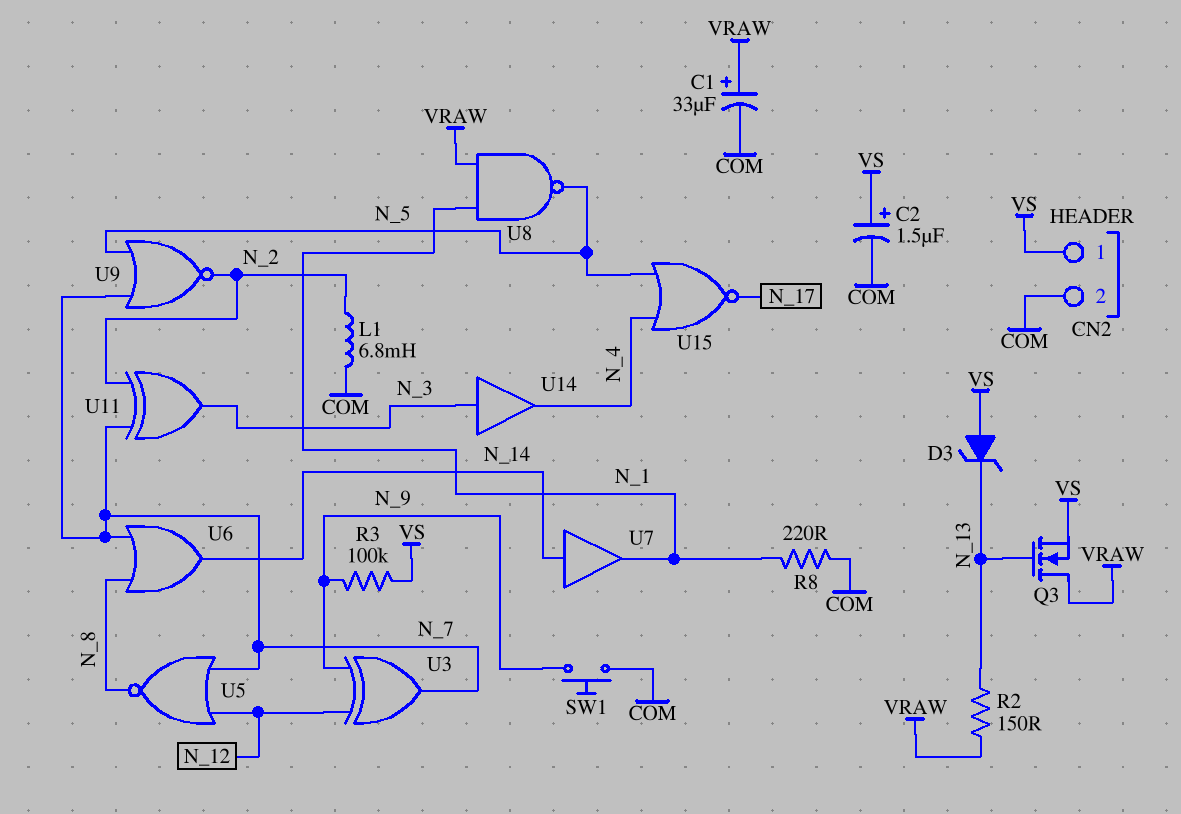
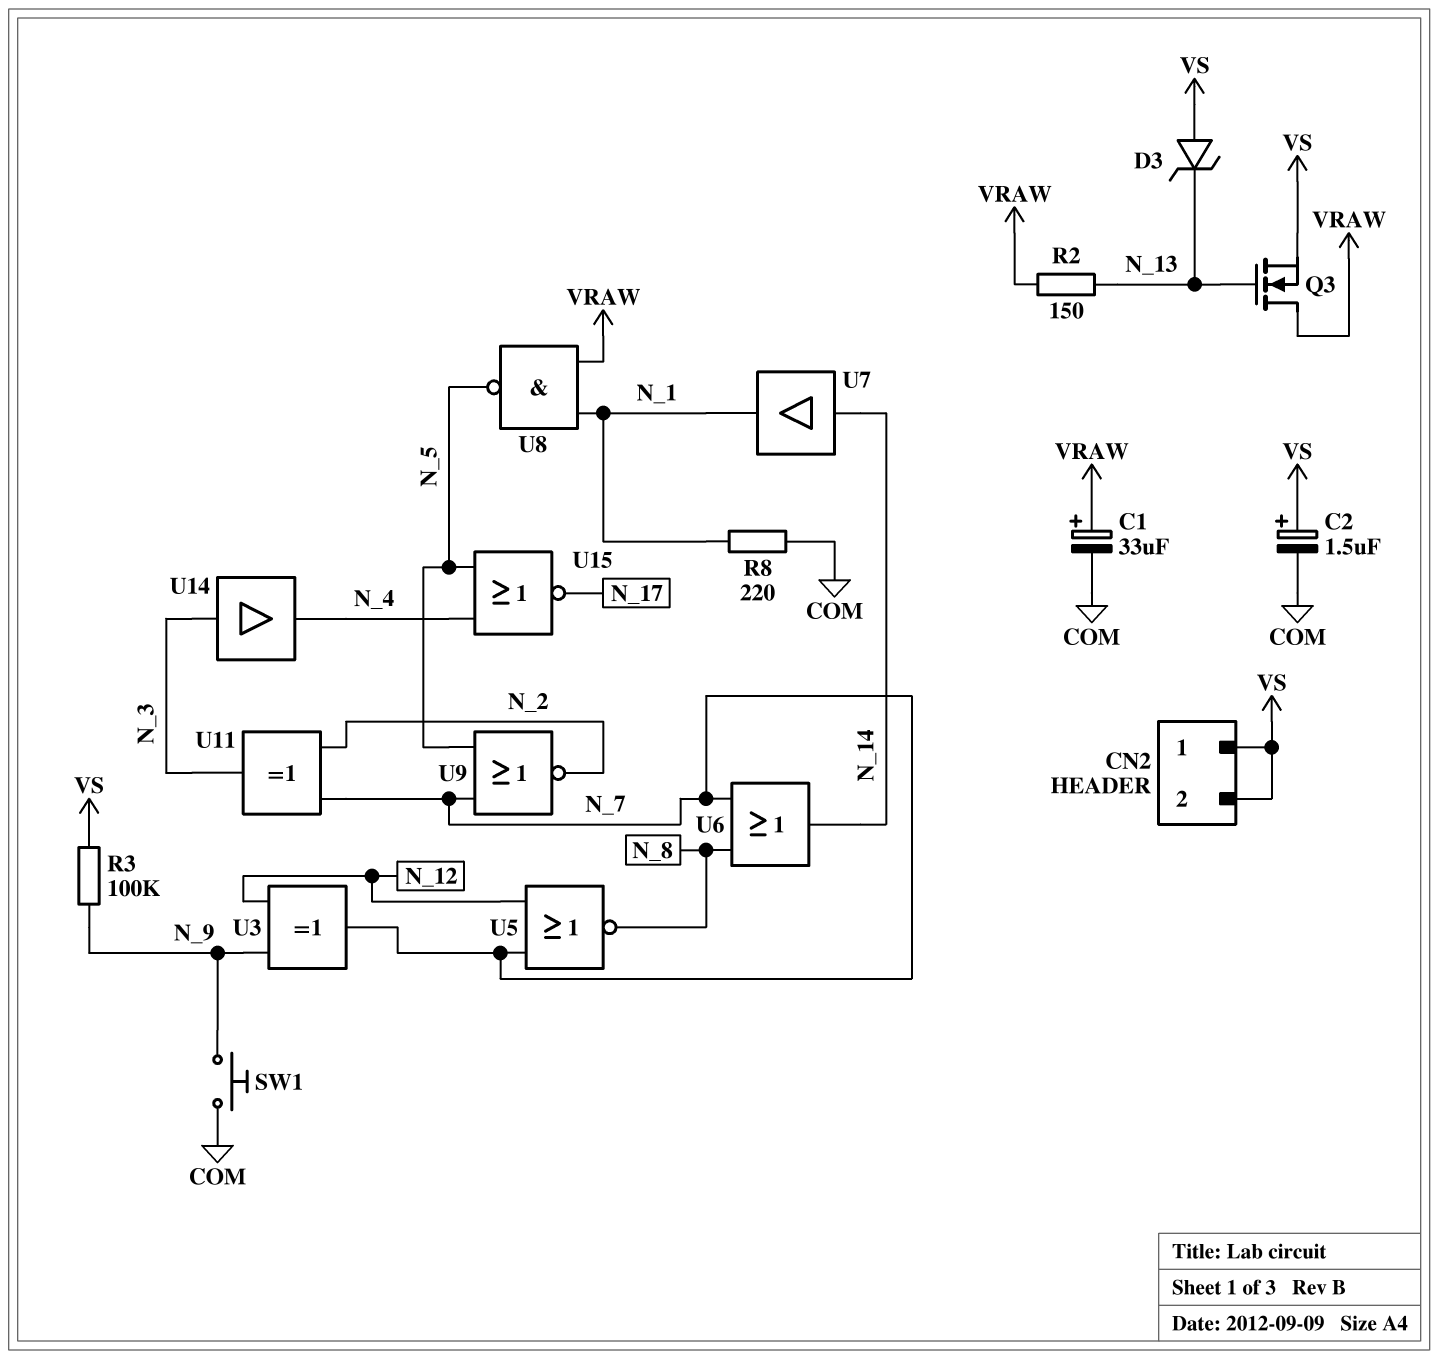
CN2 pin 2: COM -> VS
L1: 6.8mH (COM, N_2) -> none

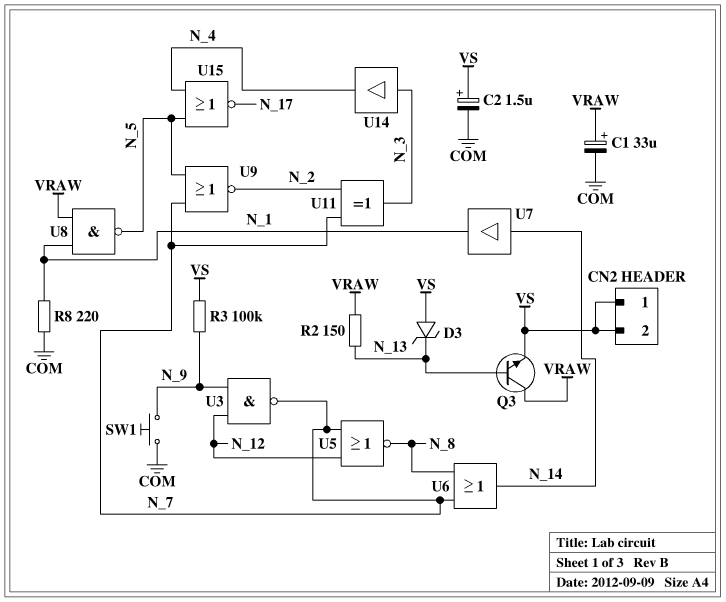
Q3: NMOS (G N_13, D VRAW, S VS) -> NPN (B N_13, C VRAW, E VS)
U3: XOR (in N_9, in N_12, out N_7) -> NAND (in N_9, in N_12, out N_7)

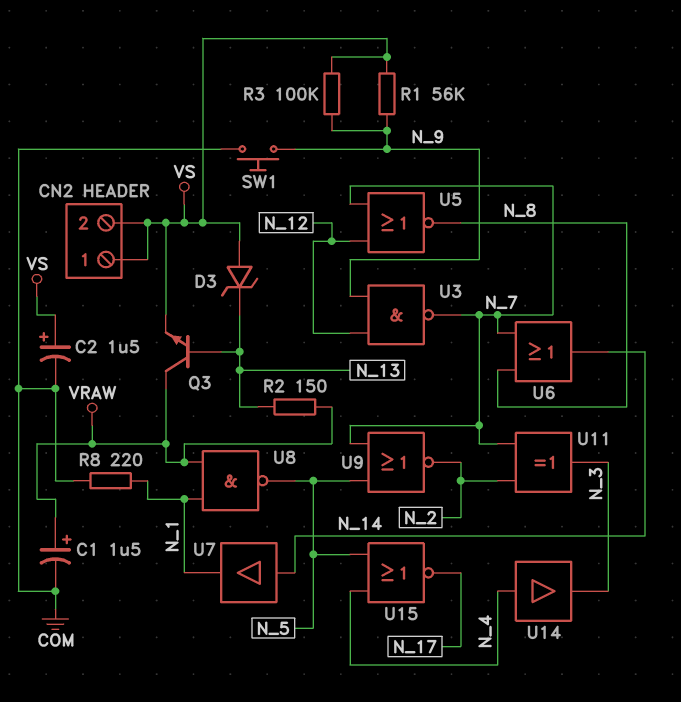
C1: 33uF (plus VRAW, minus COM) -> 1.5uF (plus VRAW, minus COM)
R1: none -> 56k (N_9, VS)
U14: buffer (in N_3, out N_4) -> buffer (in N_4, out N_3)

